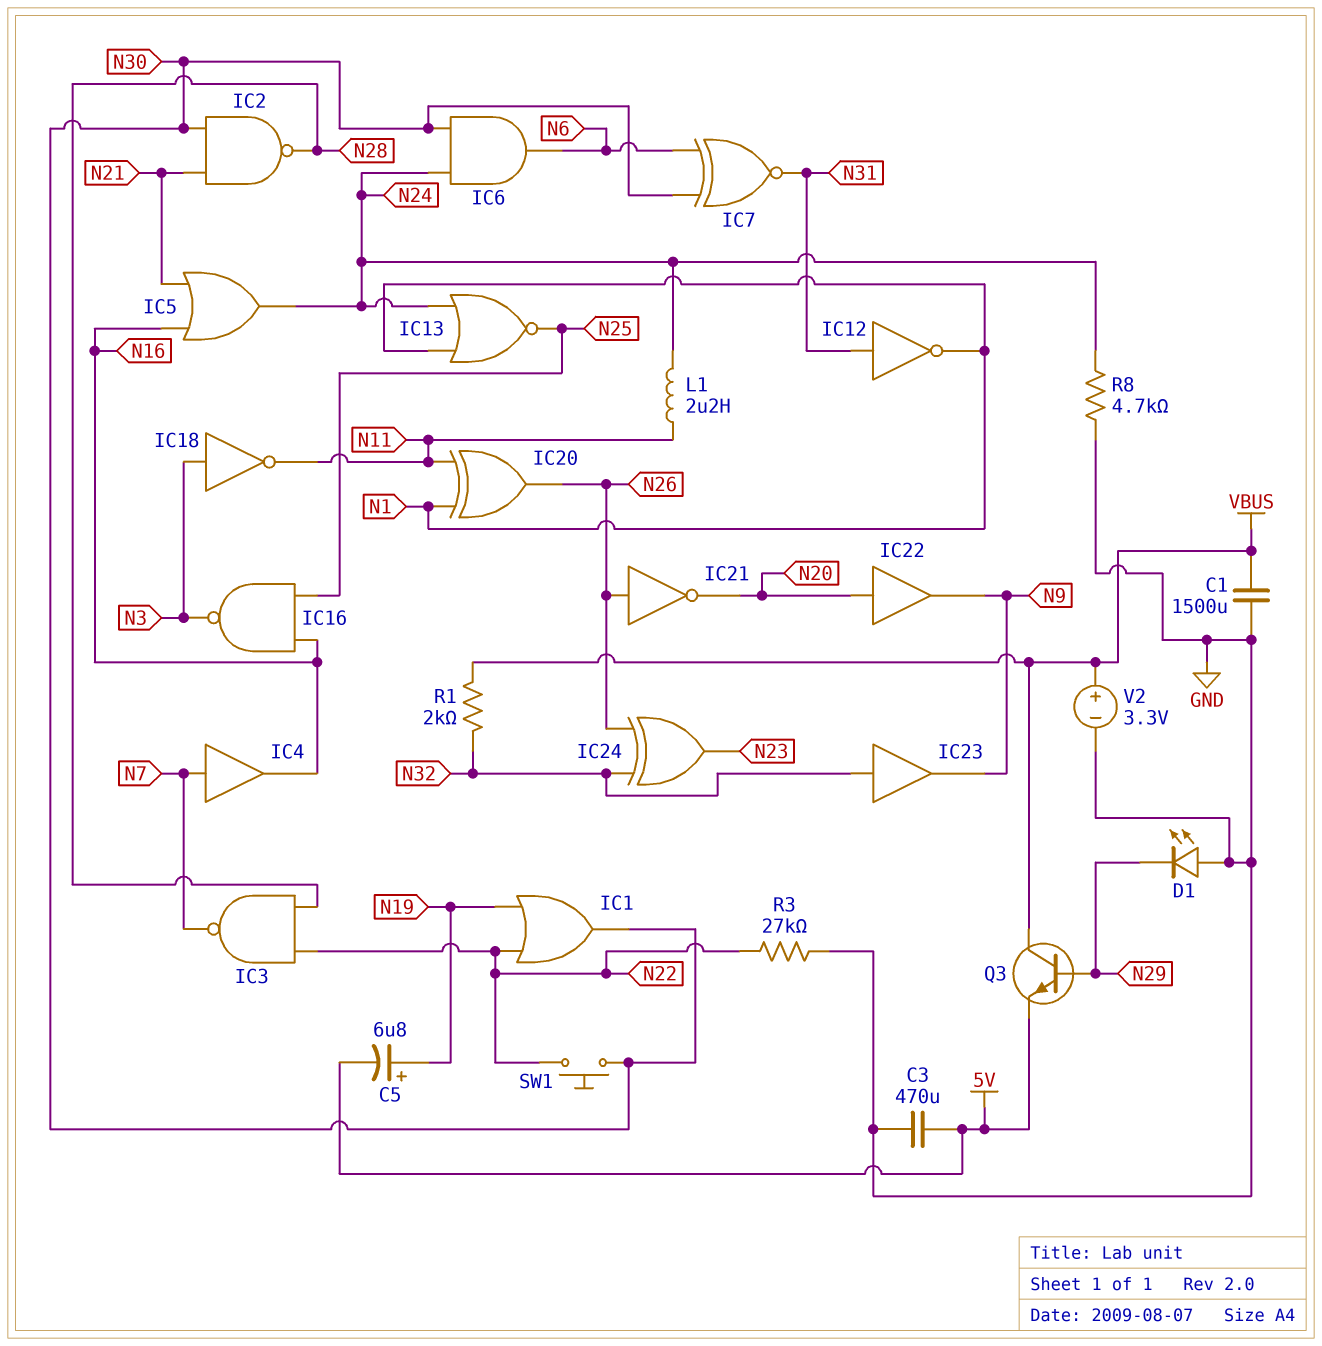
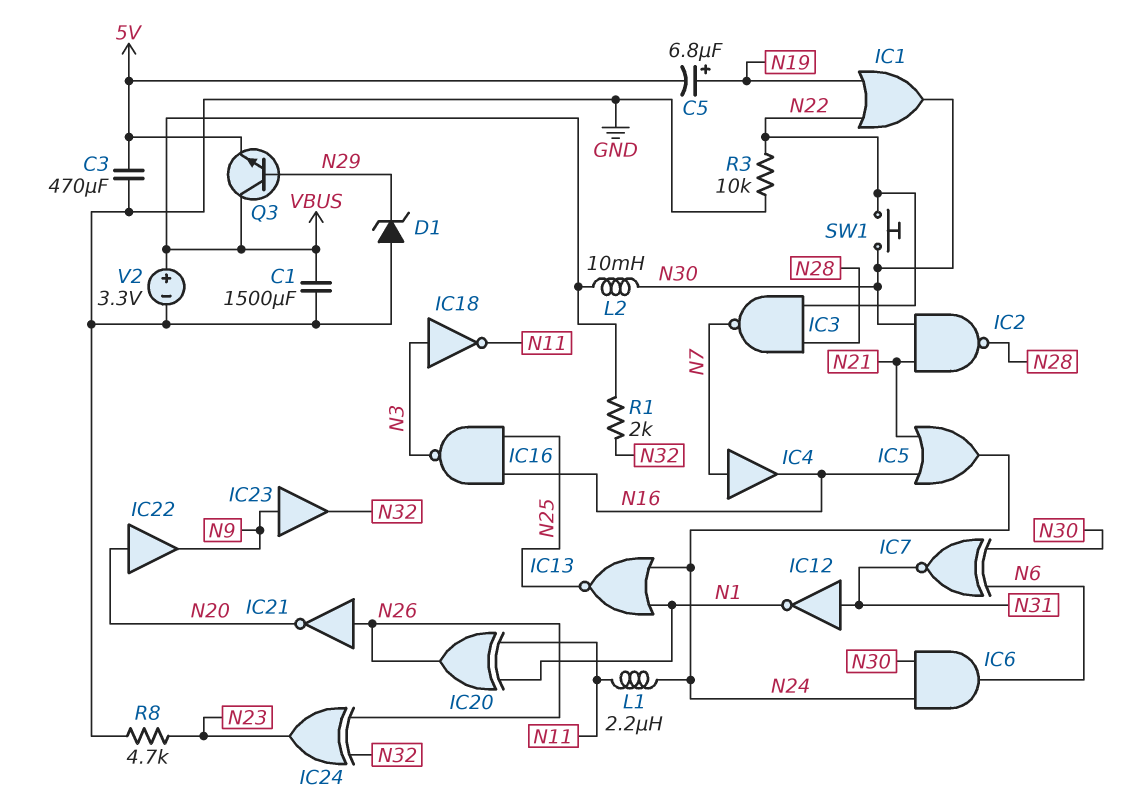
D1: LED (A GND, K N29) -> zener (A GND, K N29)
IC23: buffer (in N32, out N9) -> buffer (in N9, out N32)
L2: none -> 10mH (N30, VBUS)
R3: 27k (GND, N22) -> 10k (GND, N22)
R8: 4.7k (GND, N24) -> 4.7k (GND, N23)

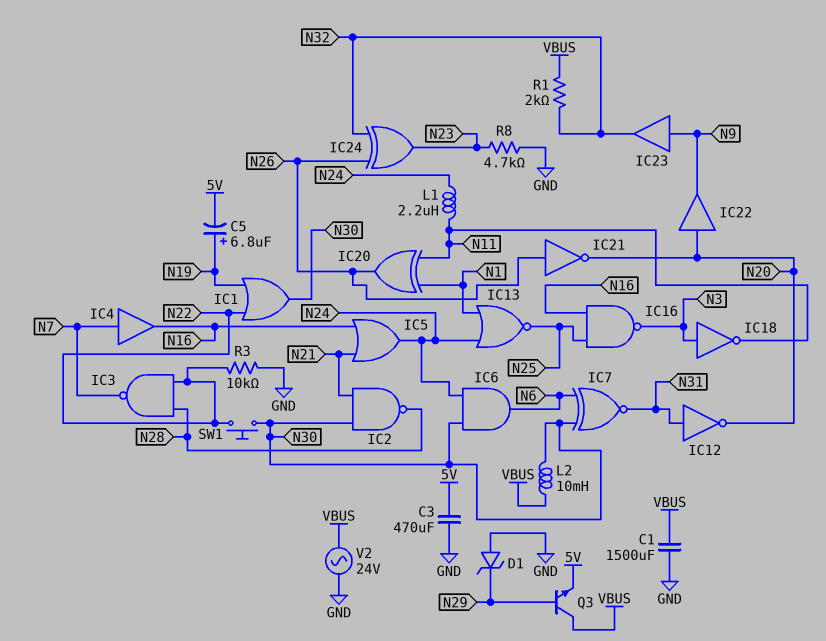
IC12: NOT (in N31, out N1) -> NOT (in N31, out N20)
V2: 3.3V (plus VBUS, minus GND) -> AC 24V (GND, VBUS)

